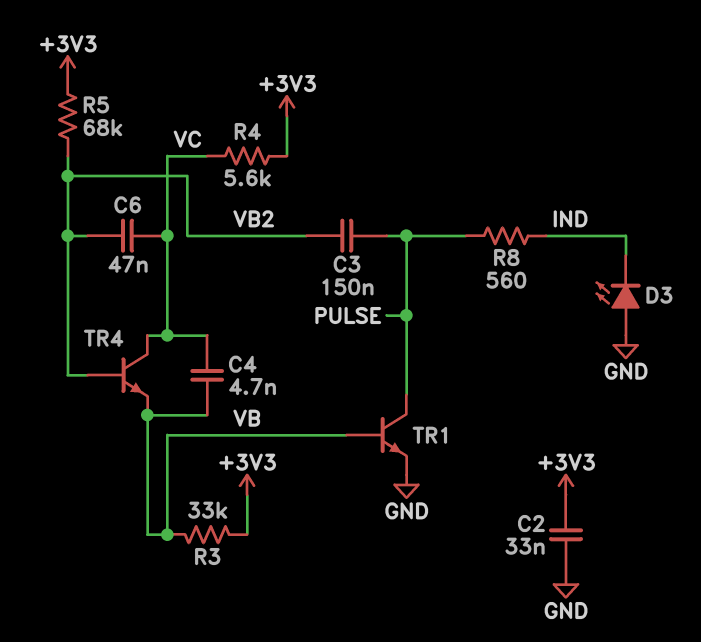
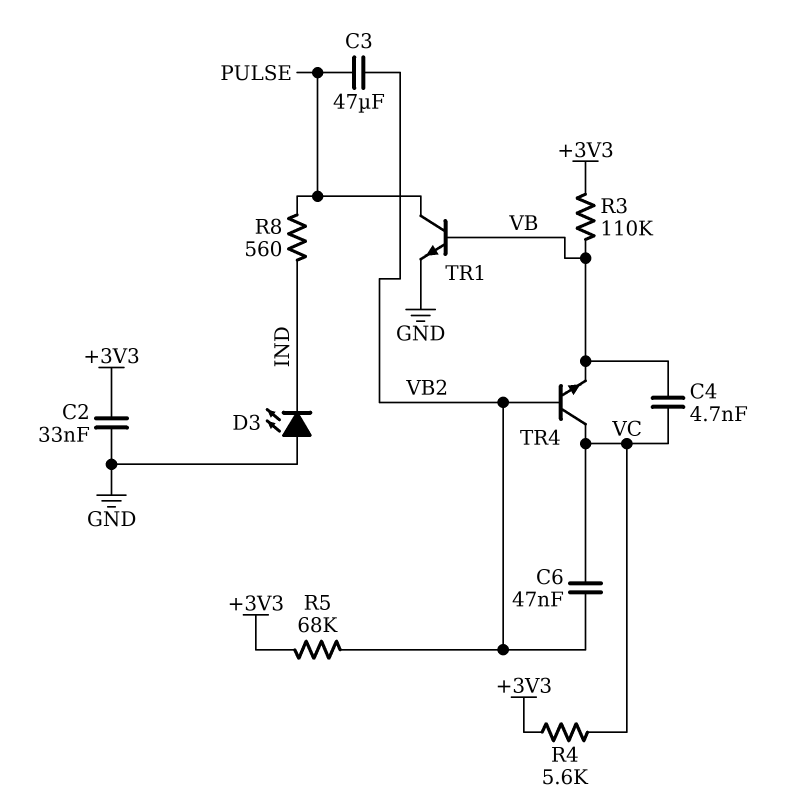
C3: 150nF (PULSE, VB2) -> 47uF (PULSE, VB2)
R3: 33k (+3V3, VB) -> 110k (+3V3, VB)

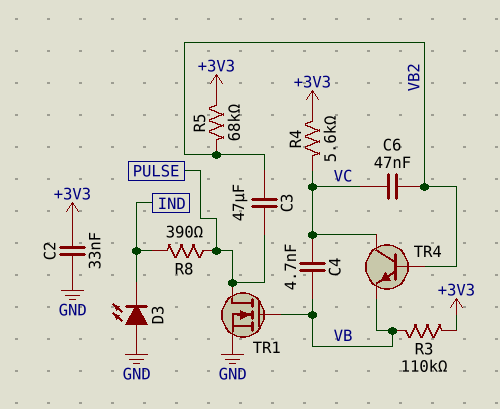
R8: 560 (IND, PULSE) -> 390 (IND, PULSE)
TR1: NPN (B VB, C PULSE, E GND) -> NMOS (G VB, D PULSE, S GND)

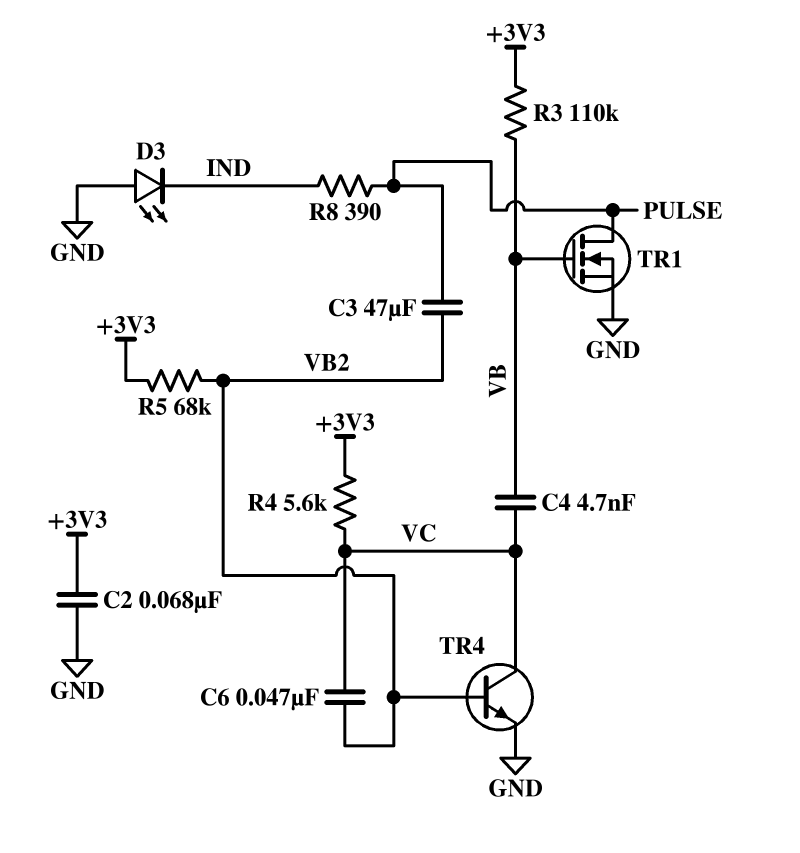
C2: 33nF (+3V3, GND) -> 68nF (+3V3, GND)
TR4: NPN (B VB2, C VC, E VB) -> NPN (B VB2, C VC, E GND)

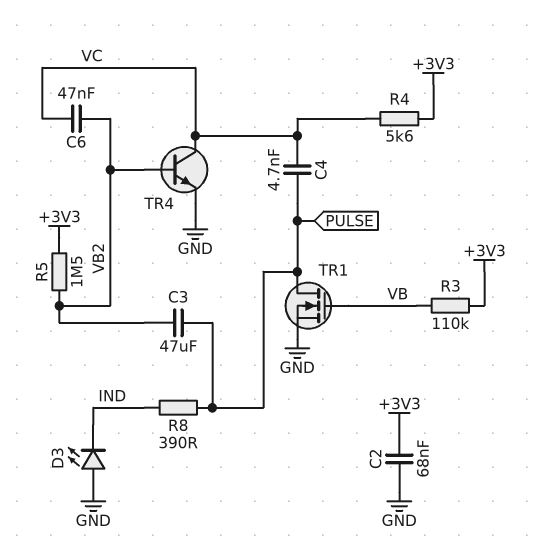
C4: 4.7nF (VB, VC) -> 4.7nF (PULSE, VC)
R5: 68k (+3V3, VB2) -> 1.5M (+3V3, VB2)

